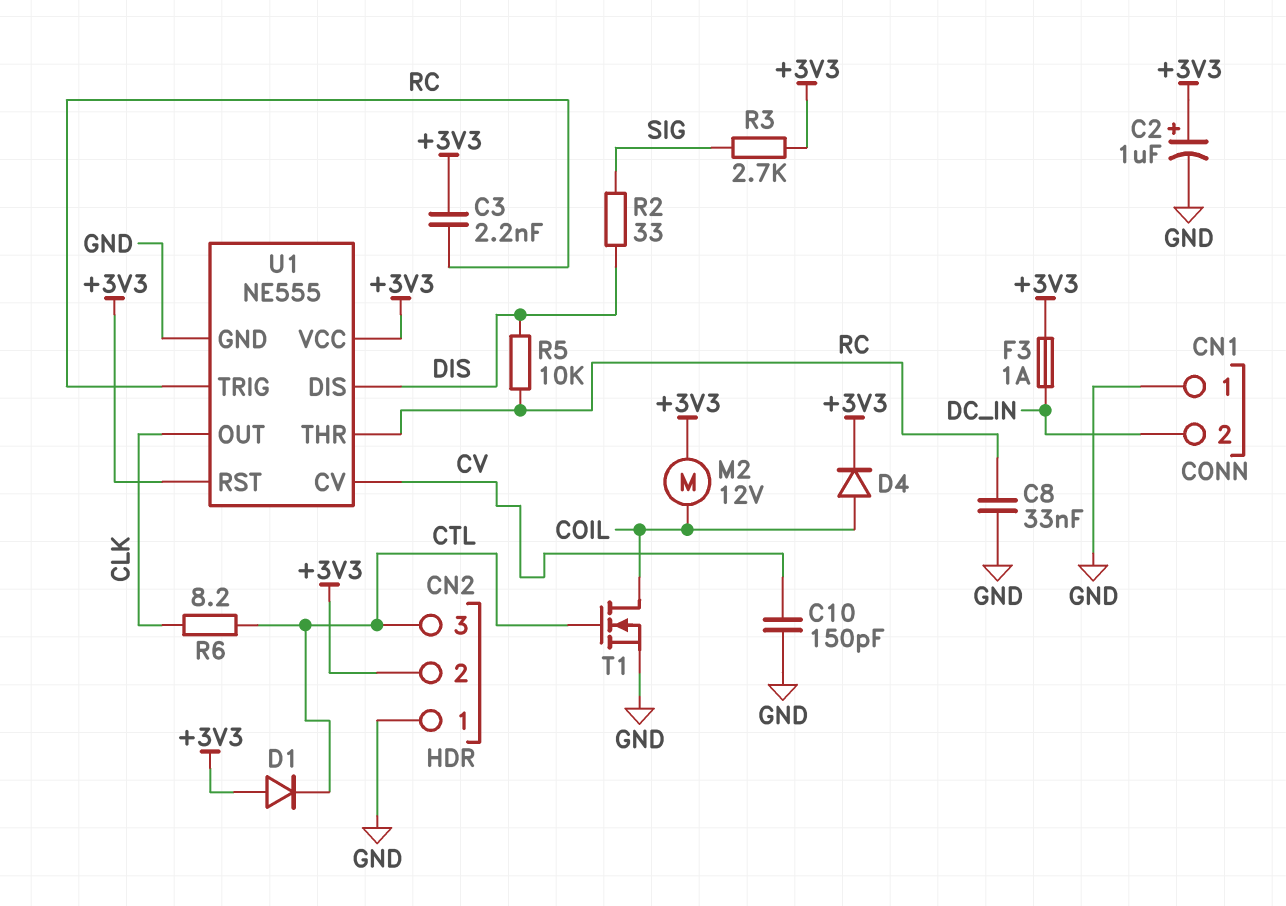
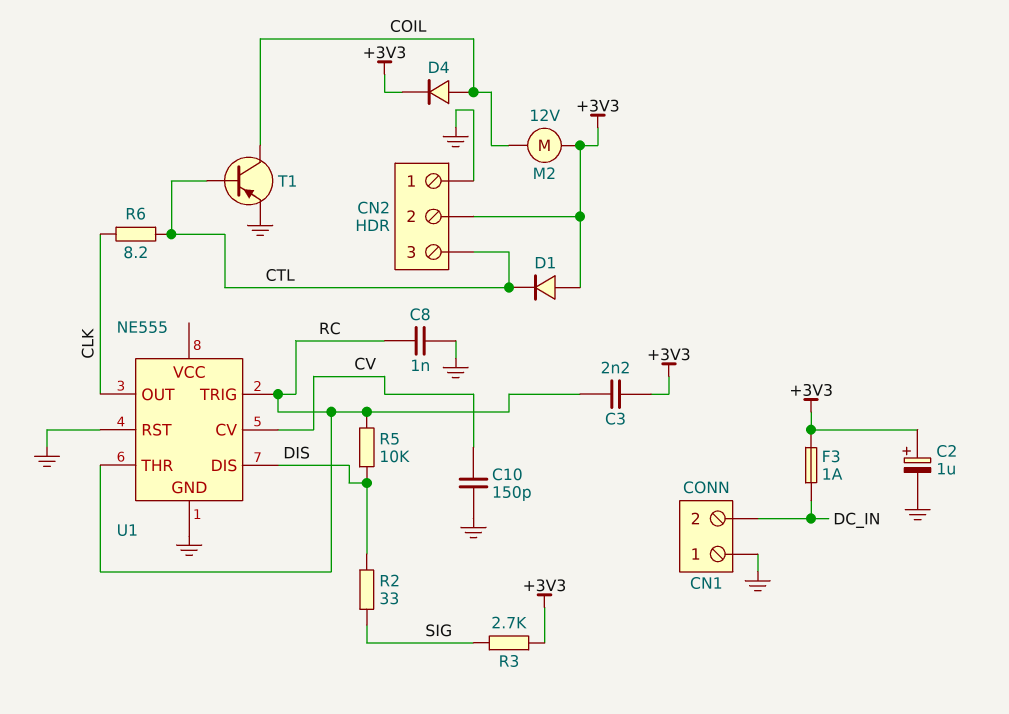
C8: 33nF (GND, RC) -> 1nF (GND, RC)
T1: NMOS (G CTL, D COIL, S GND) -> PNP (B CTL, C COIL, E GND)
U1 pin RST: +3V3 -> GND
U1 pin VCC: +3V3 -> none

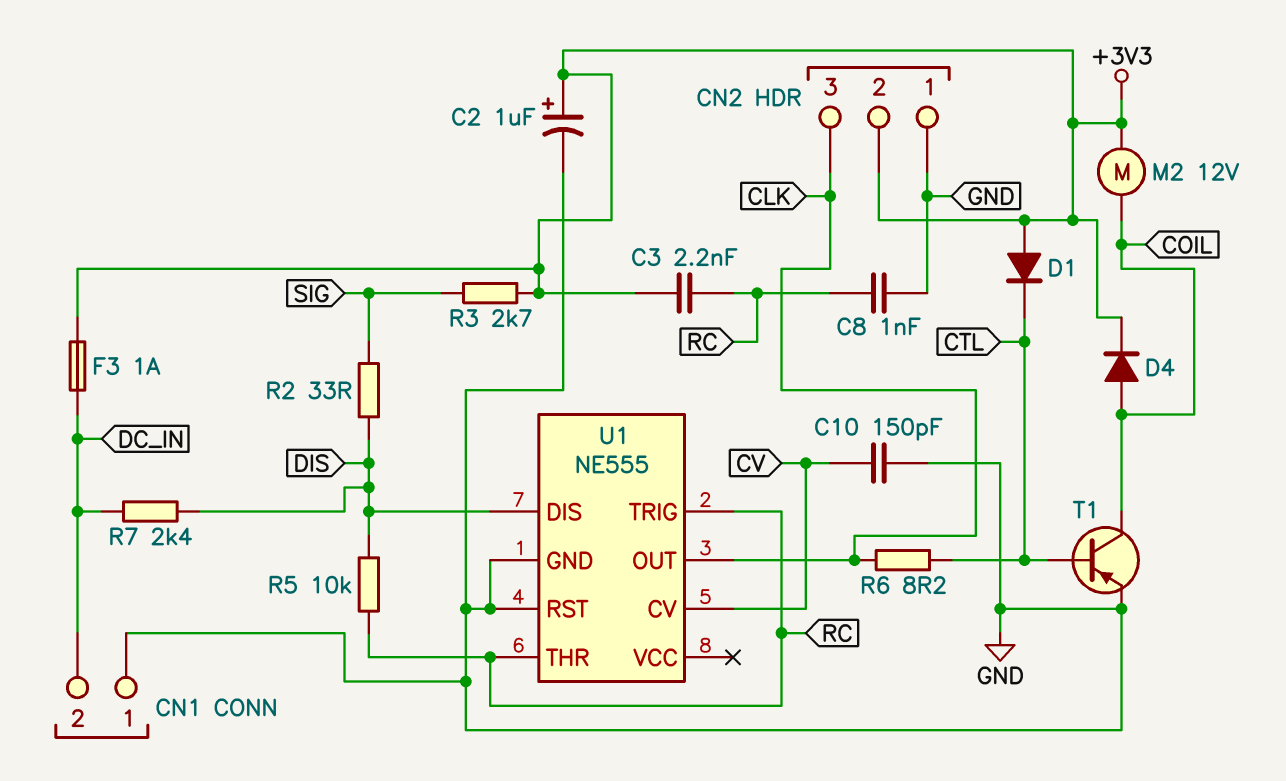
CN2 pin 3: CTL -> CLK
R7: none -> 2.4k (DC_IN, DIS)

